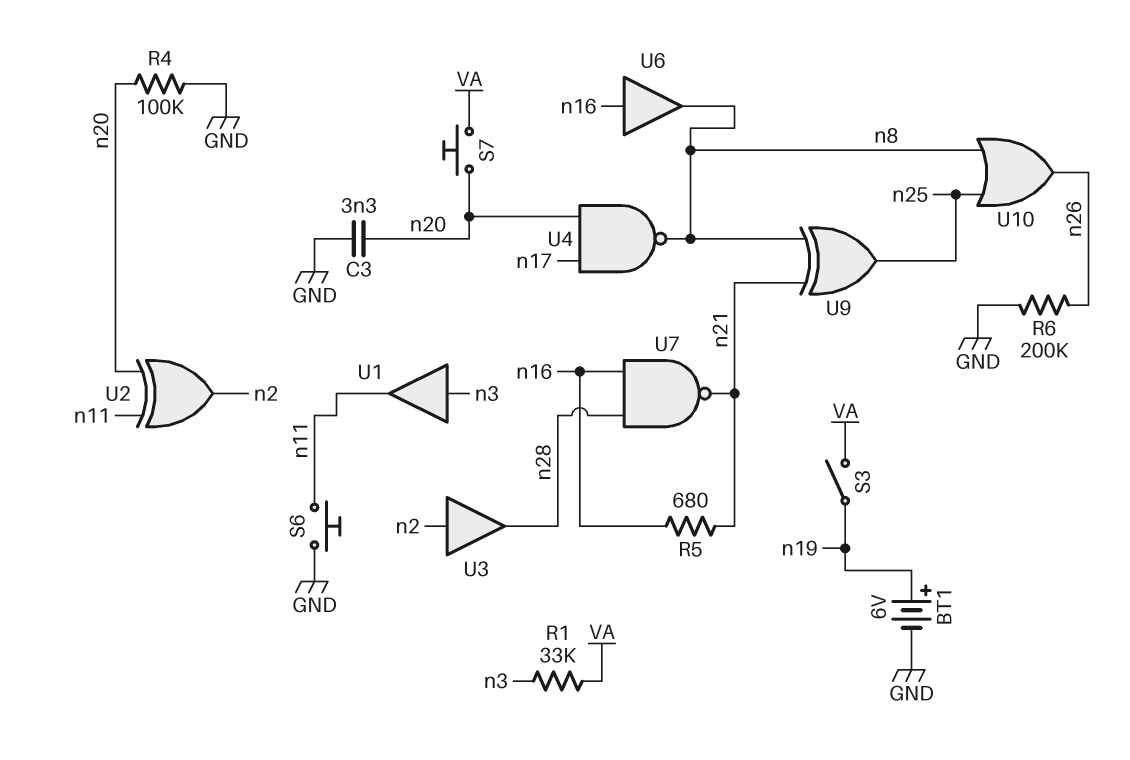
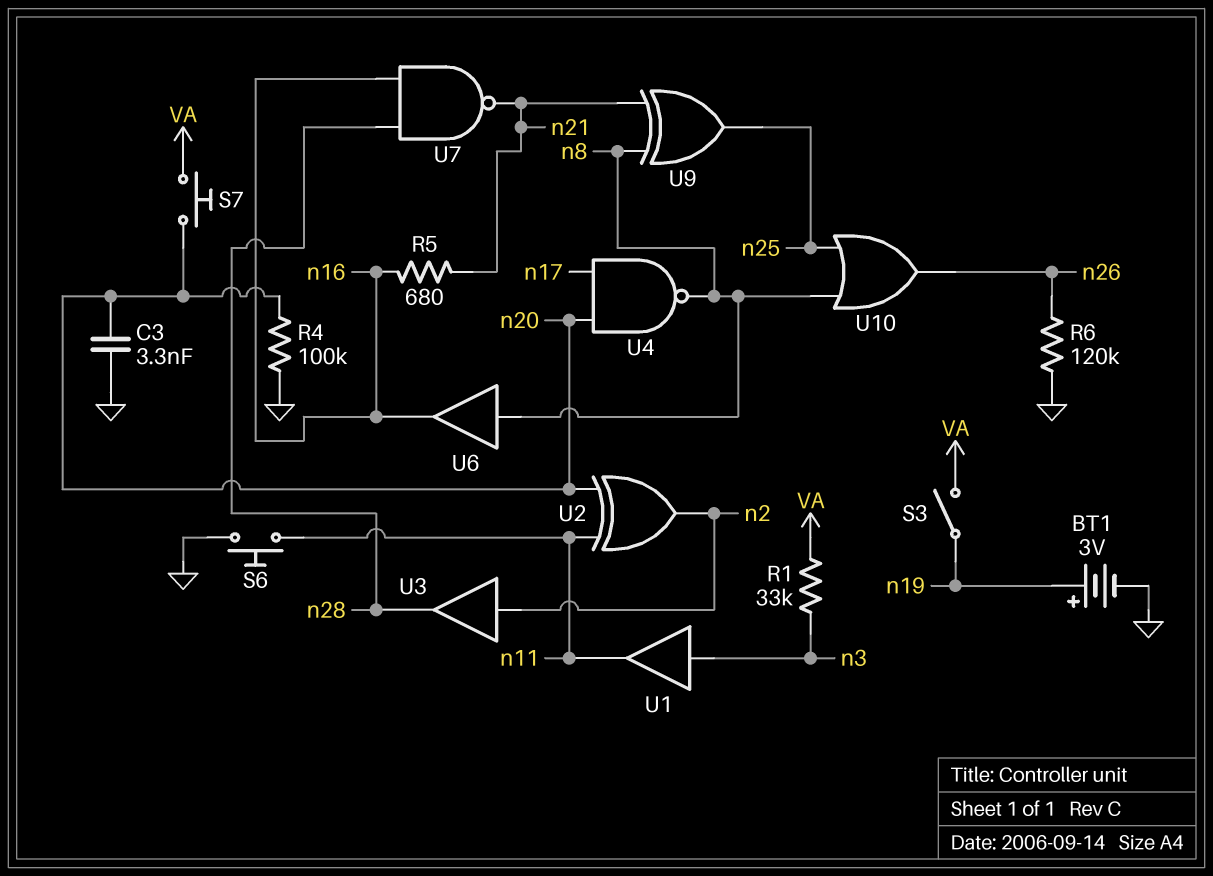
BT1: 6V (plus n19, minus GND) -> 3V (plus n19, minus GND)
R6: 200k (GND, n26) -> 120k (GND, n26)
U6: buffer (in n16, out n8) -> buffer (in n8, out n16)

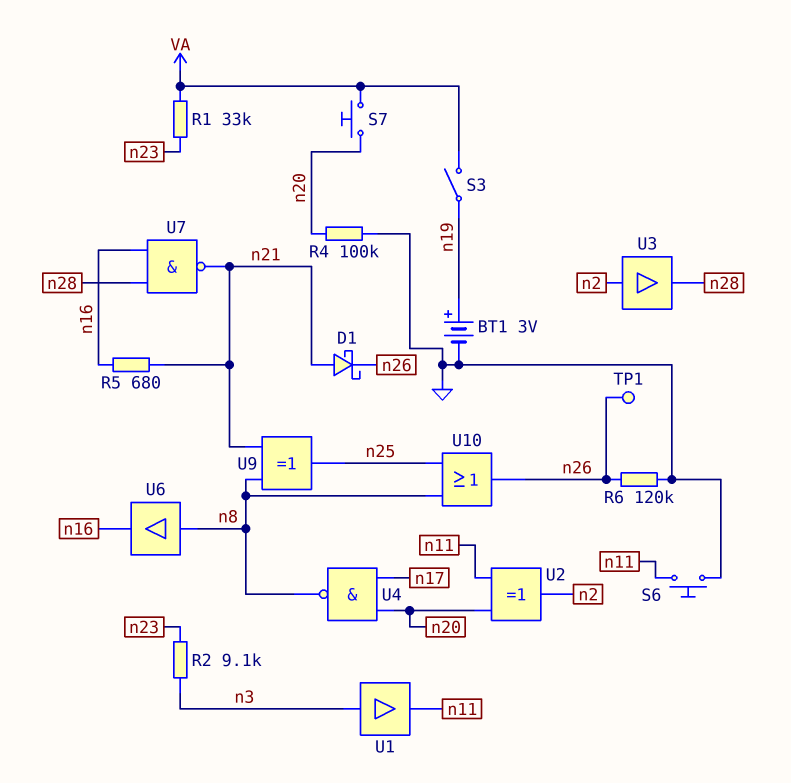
C3: 3.3nF (GND, n20) -> none
D1: none -> schottky (A n21, K n26)
R1: 33k (VA, n3) -> 33k (VA, n23)
R2: none -> 9.1k (n3, n23)
TP1: none -> test point (n26)

